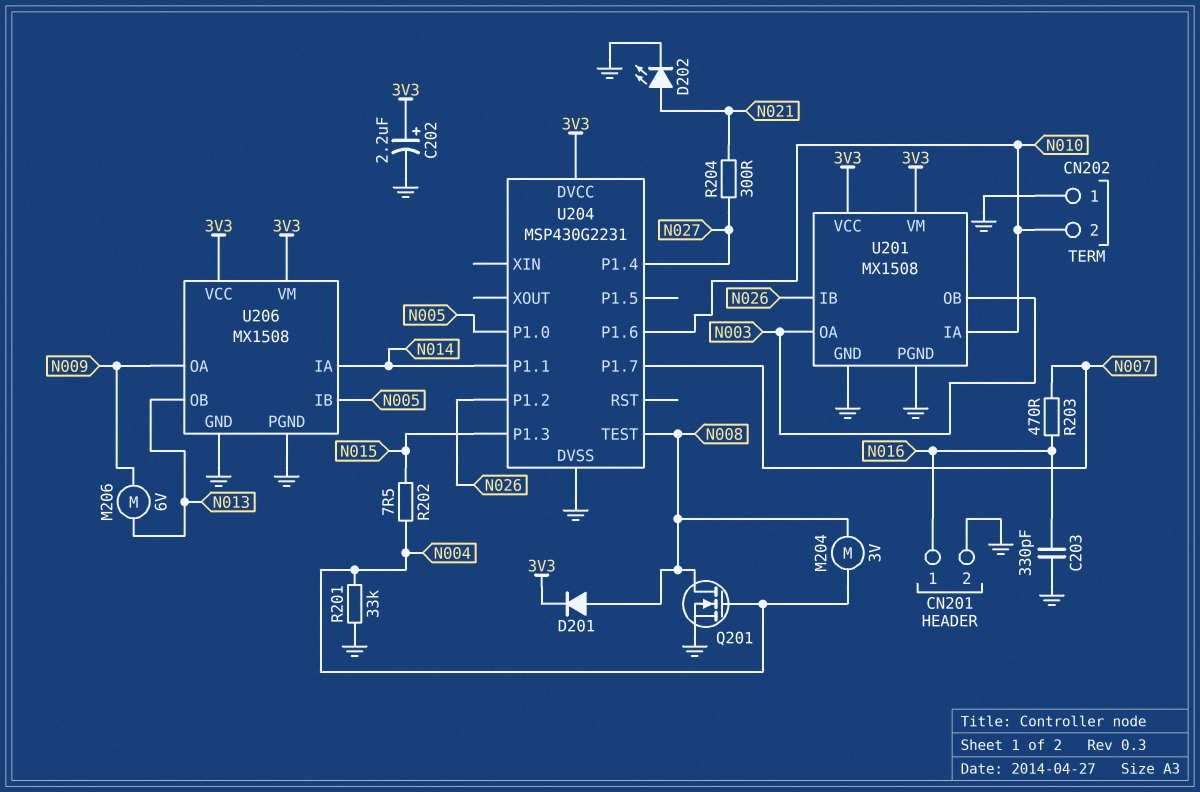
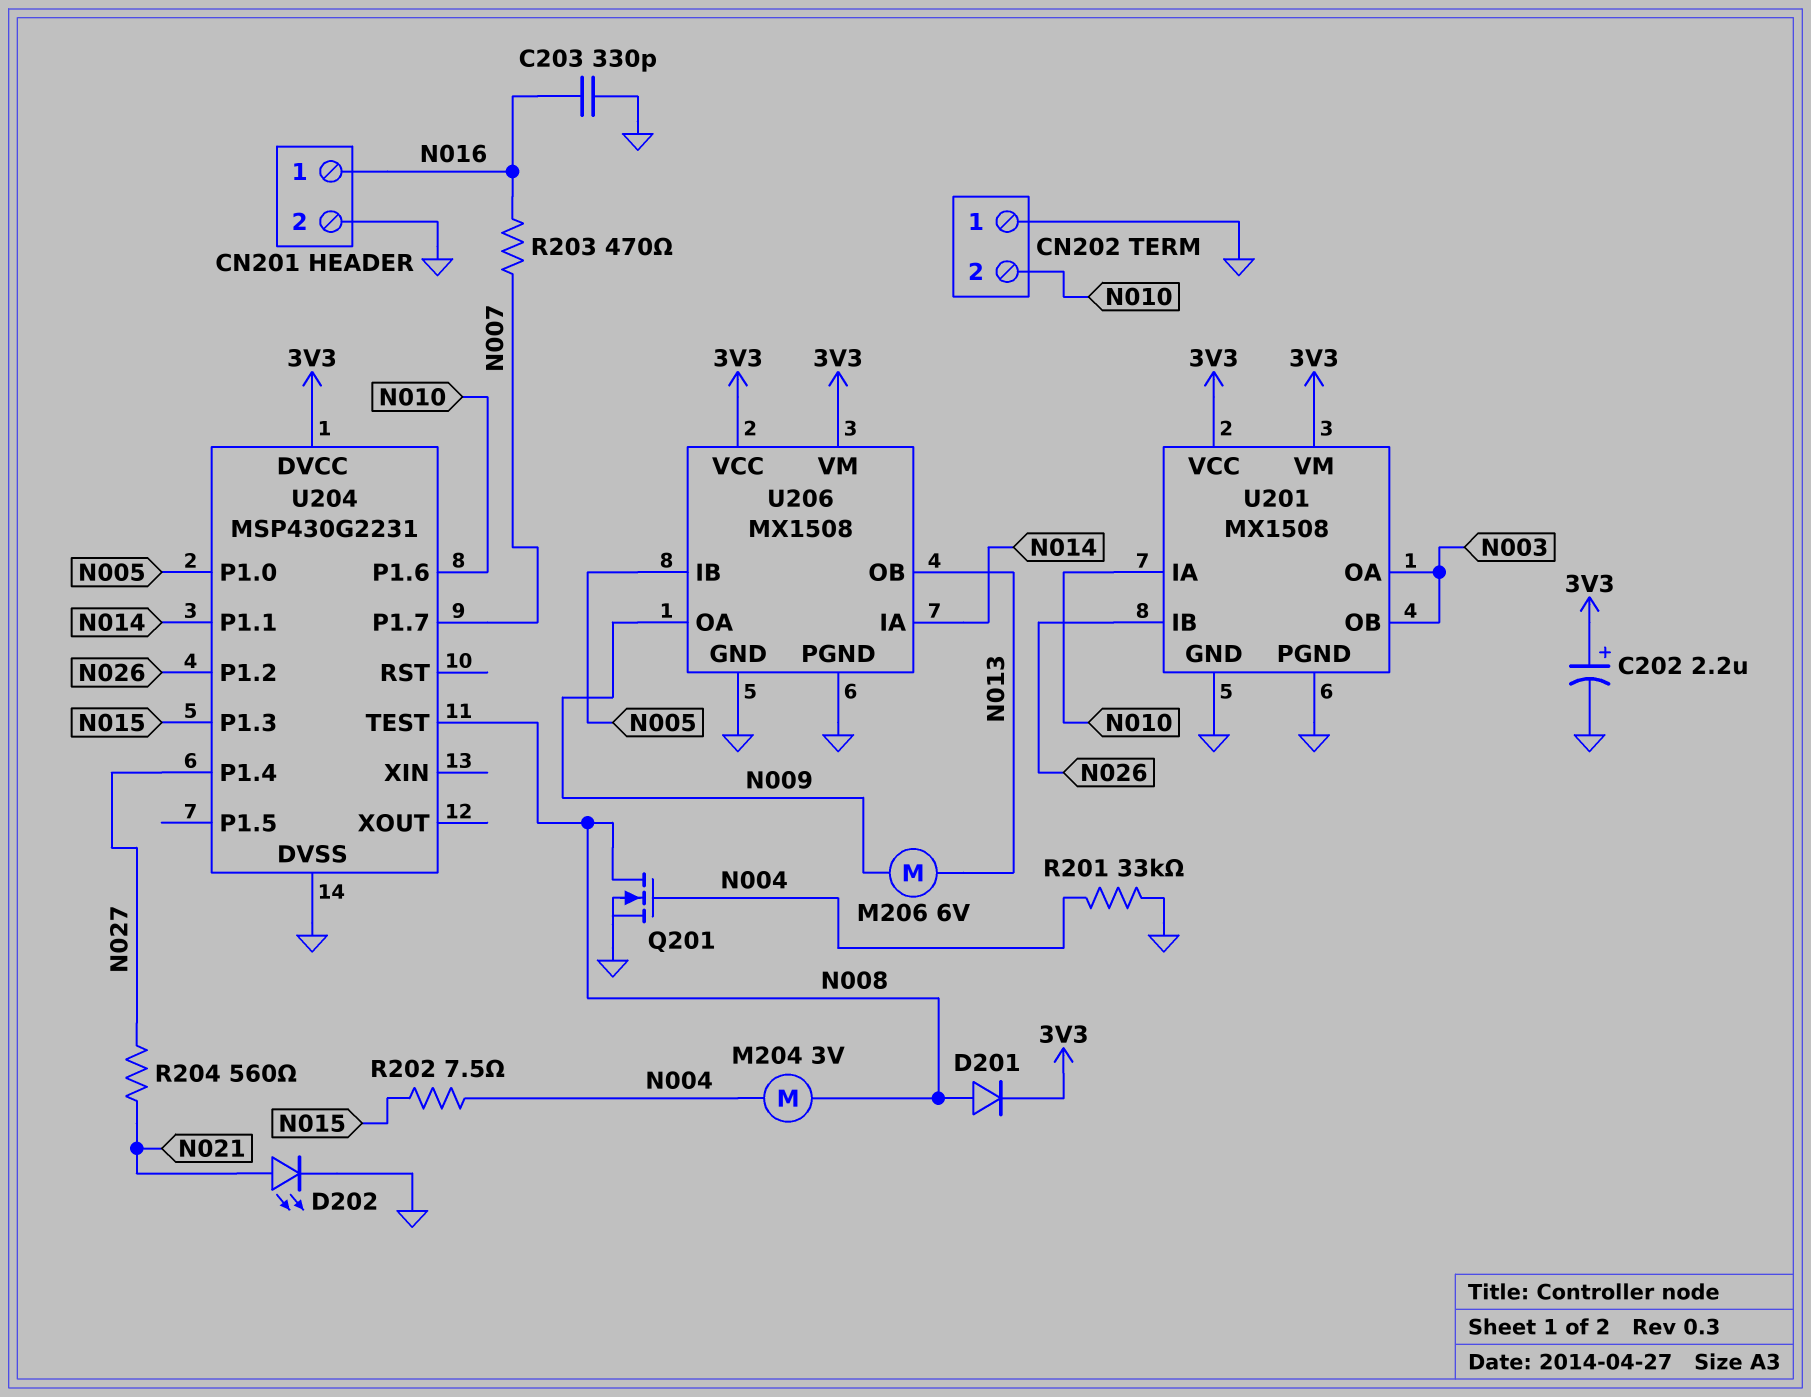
R204: 300 (N021, N027) -> 560 (N021, N027)

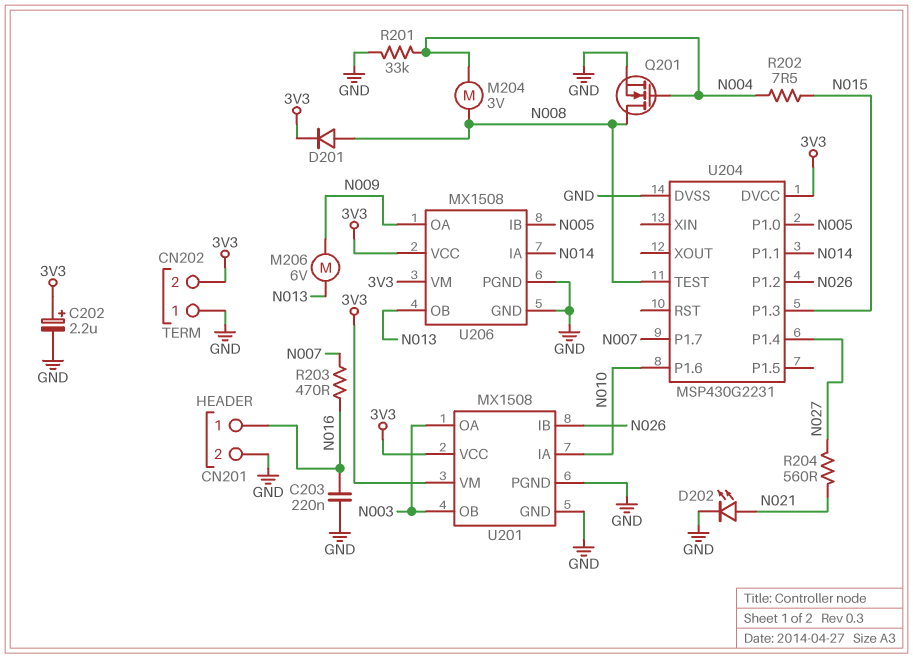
C203: 330pF (GND, N016) -> 220nF (GND, N016)
CN202 pin 2: N010 -> 3V3

